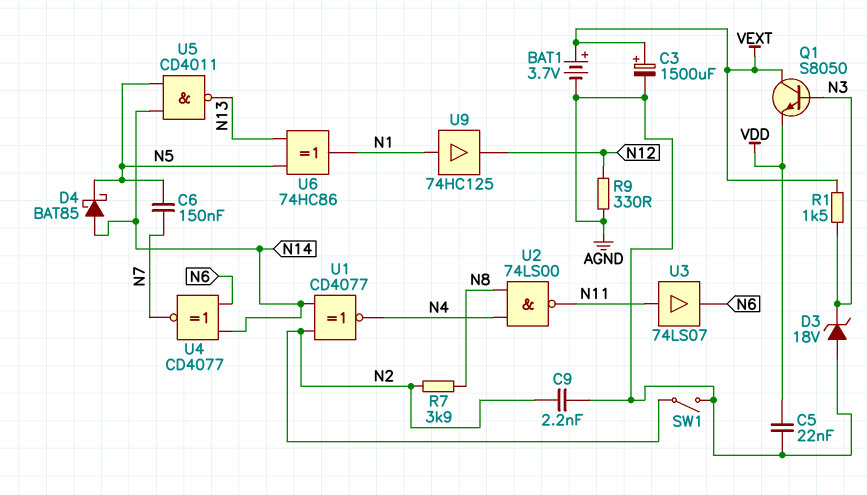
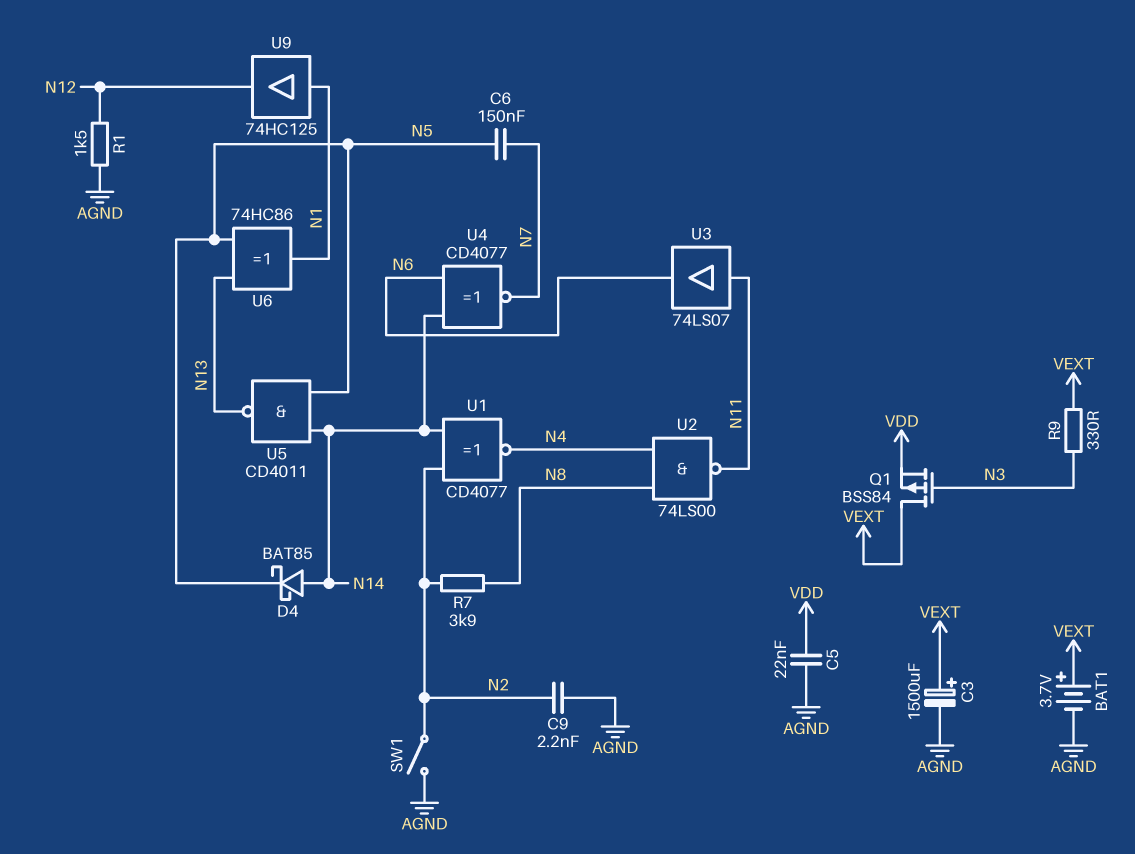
D3: zener 18V (A AGND, K N3) -> none
Q1: NPN S8050 (B N3, C VEXT, E VDD) -> PMOS BSS84 (G N3, D VEXT, S VDD)
R1: 1.5k (N3, VEXT) -> 1.5k (AGND, N12)
R9: 330 (AGND, N12) -> 330 (N3, VEXT)

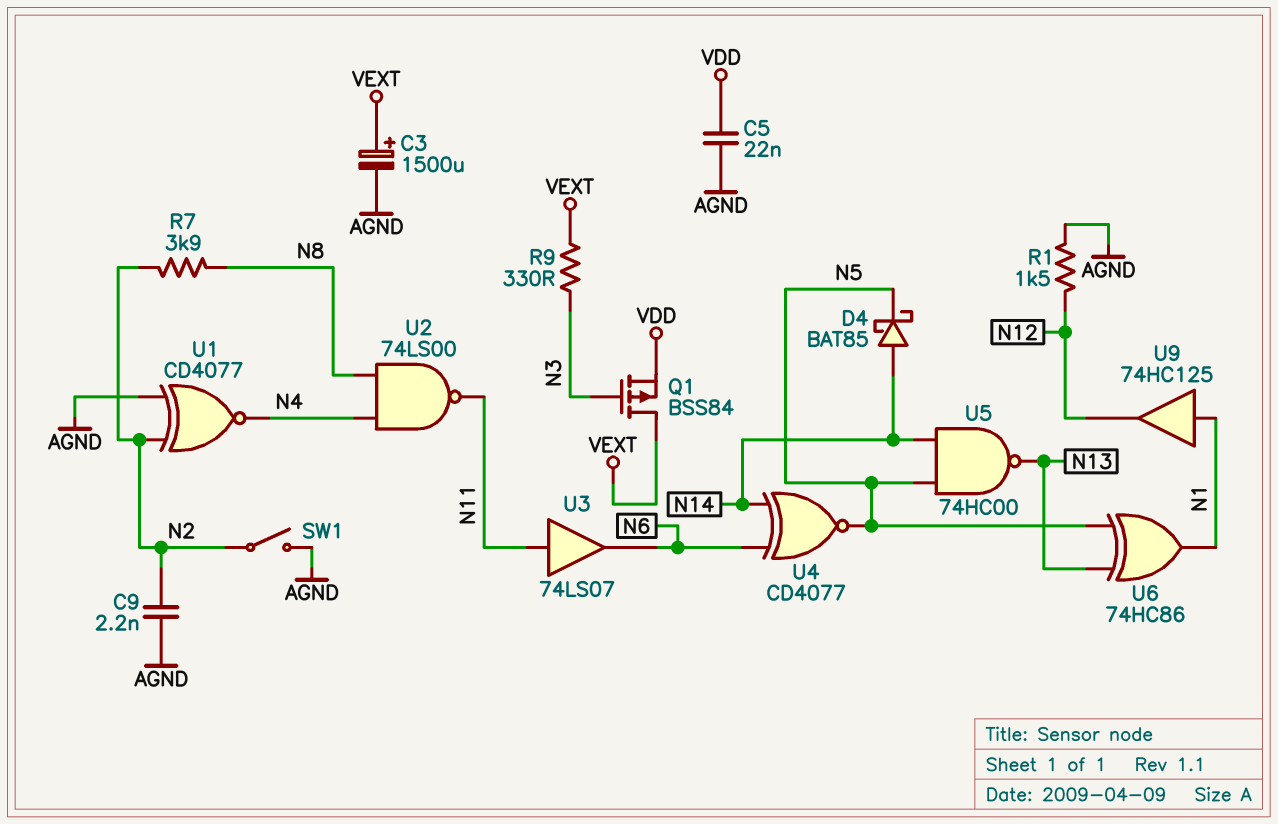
BAT1: 3.7V (plus VEXT, minus AGND) -> none
C6: 150nF (N5, N7) -> none
U1: XNOR CD4077 (in N2, in N14, out N4) -> XNOR CD4077 (in AGND, in N2, out N4)
U4: XNOR CD4077 (in N6, in N14, out N7) -> XNOR CD4077 (in N6, in N14, out N5)
U5: NAND CD4011 (in N5, in N14, out N13) -> NAND 74HC00 (in N5, in N14, out N13)

